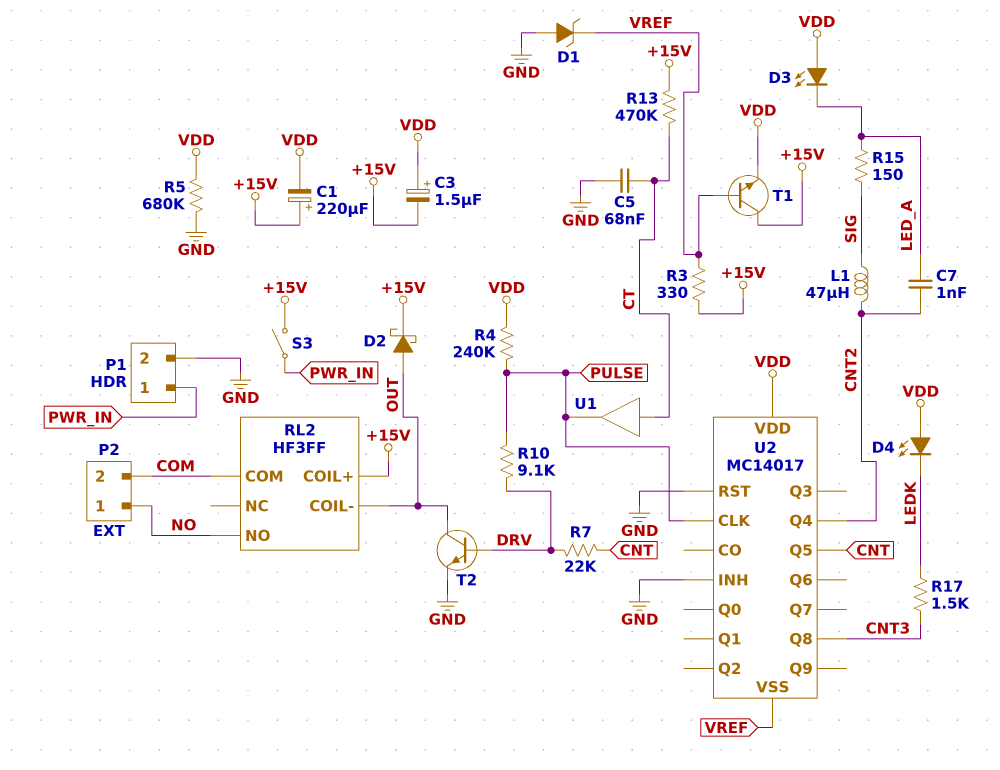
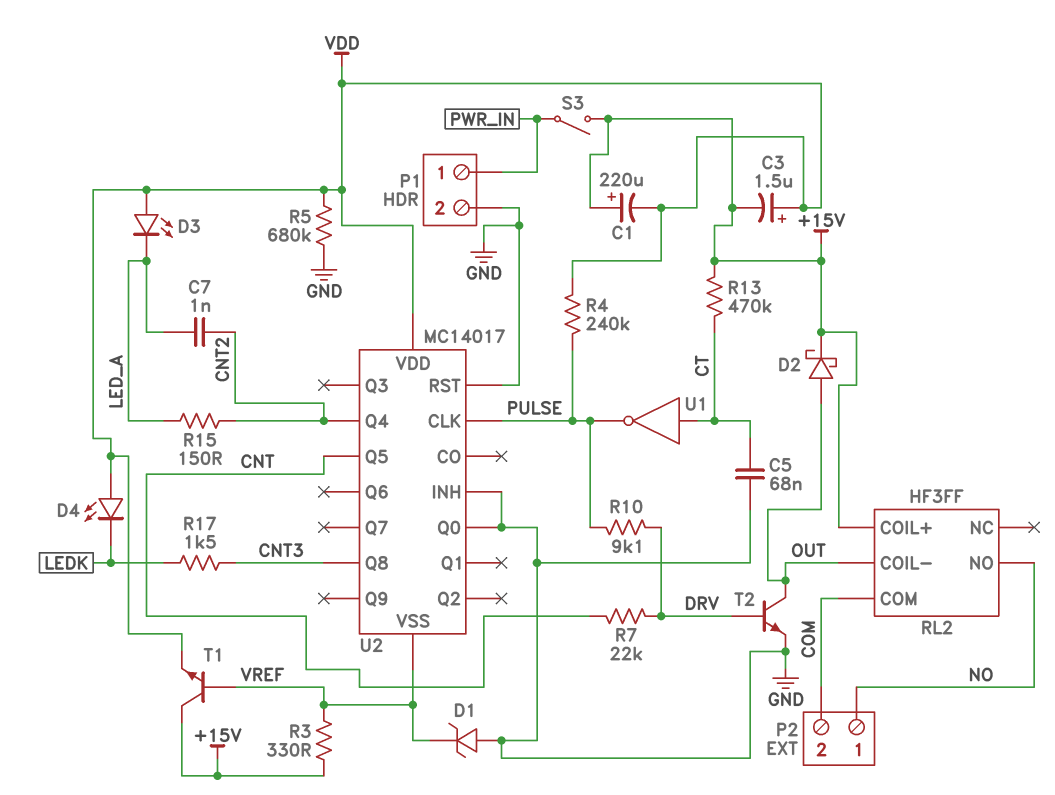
L1: 47uH (CNT2, SIG) -> none
R15: 150 (LED_A, SIG) -> 150 (CNT2, LED_A)
U1: buffer (in CT, out PULSE) -> NOT (in CT, out PULSE)
U2 pin Q0: none -> GND

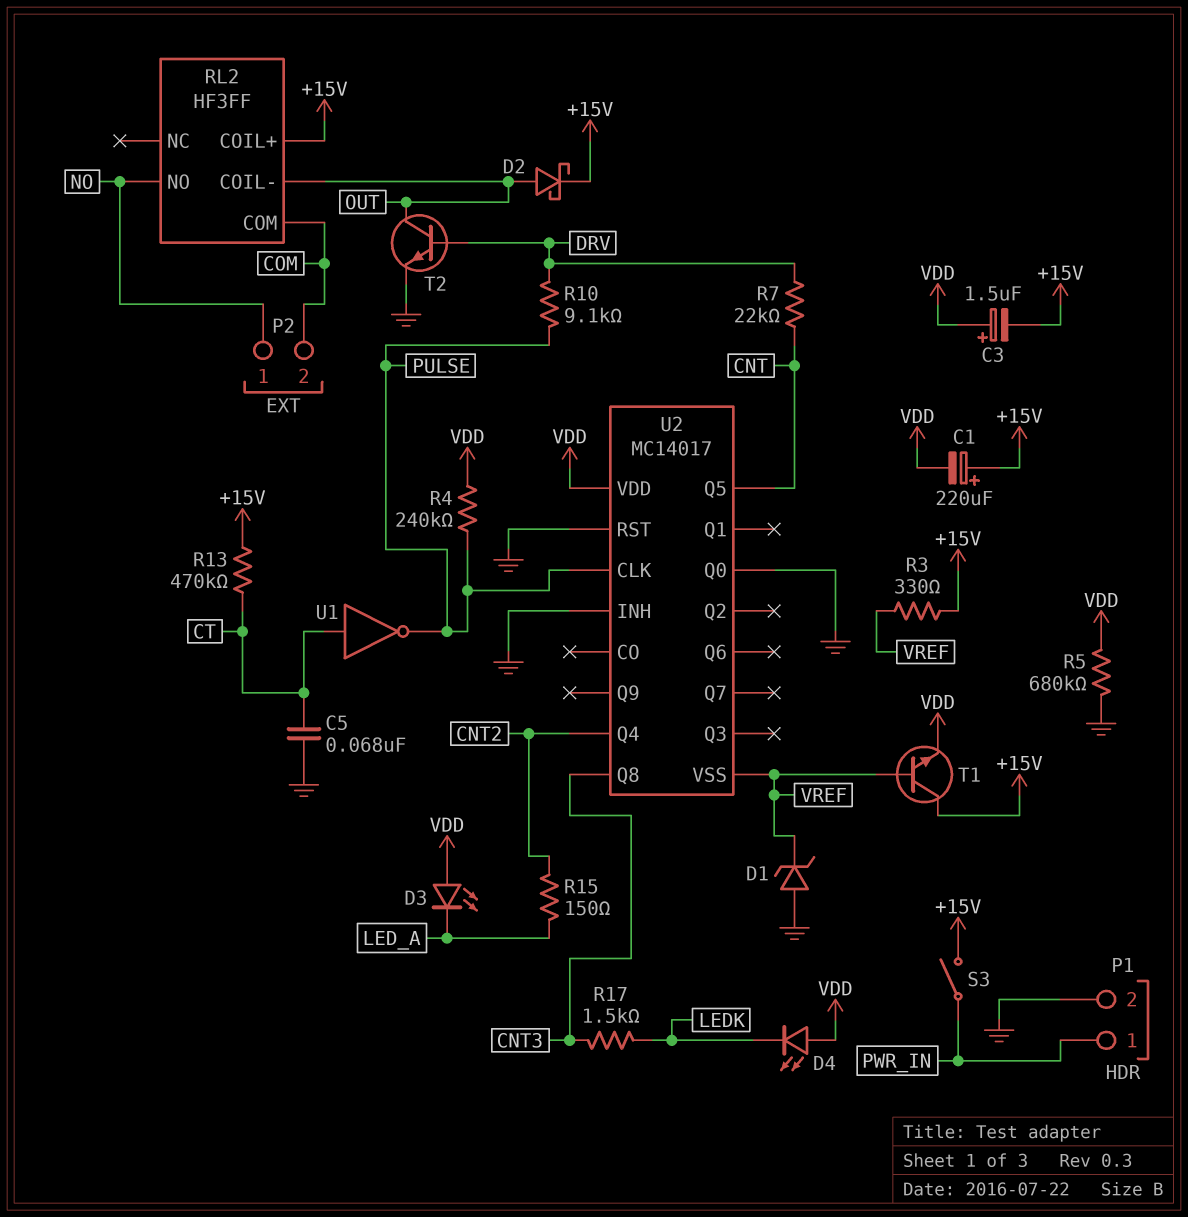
C7: 1nF (CNT2, LED_A) -> none

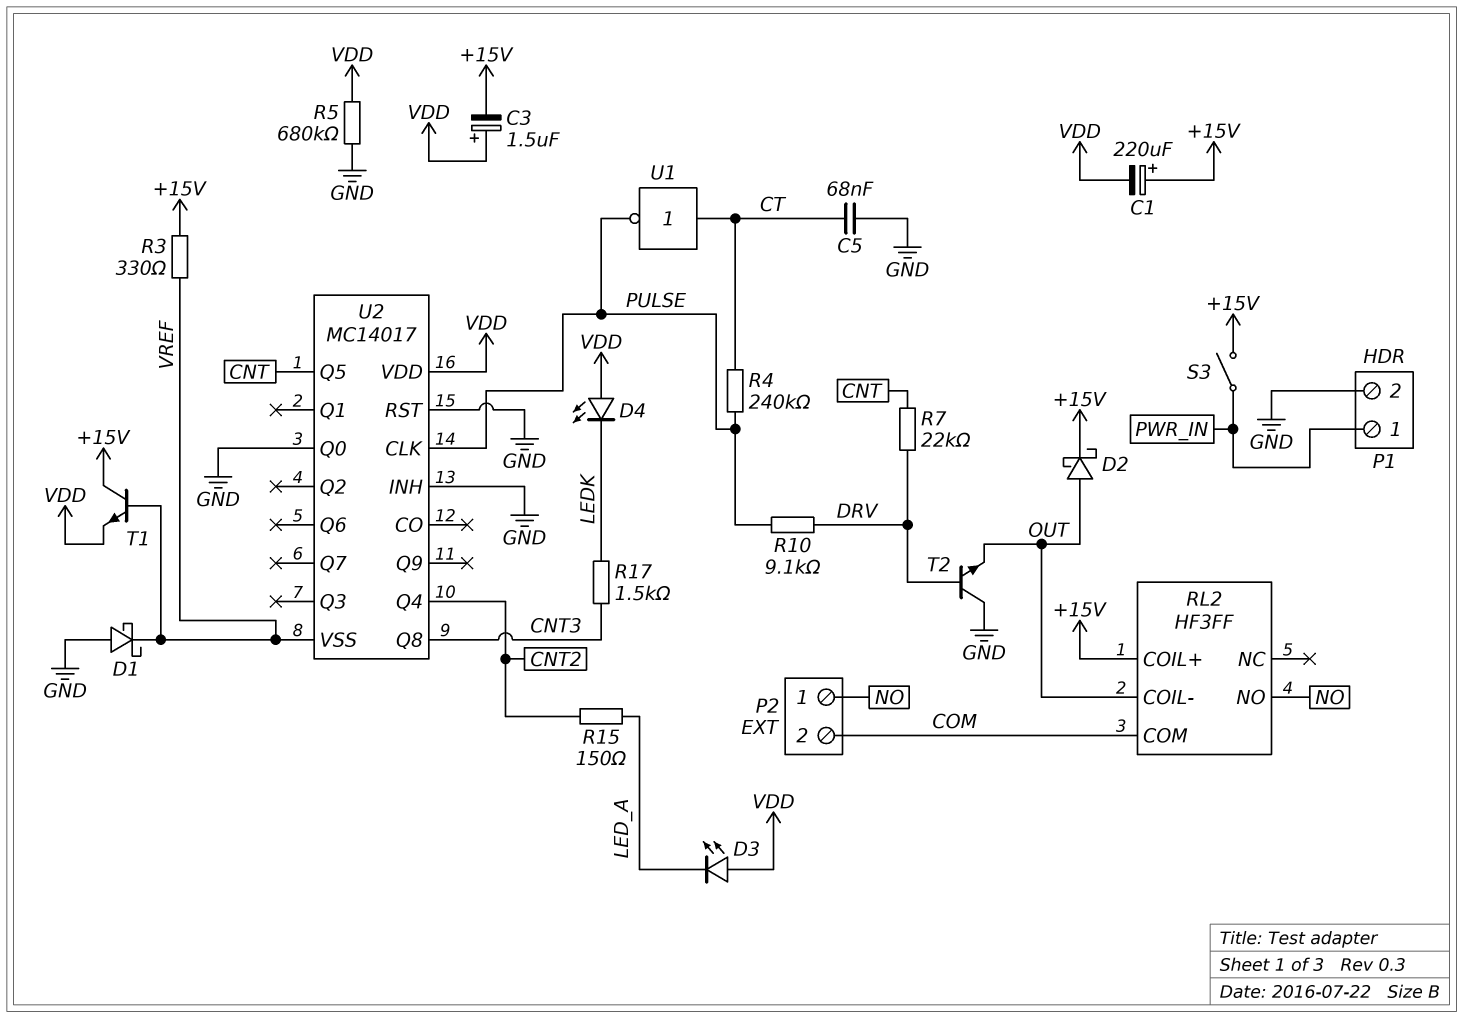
D1: zener (A GND, K VREF) -> schottky (A GND, K VREF)
R4: 240k (PULSE, VDD) -> 240k (CT, PULSE)
R13: 470k (+15V, CT) -> none
T2: NPN (B DRV, C OUT, E GND) -> NPN (B DRV, C GND, E OUT)

